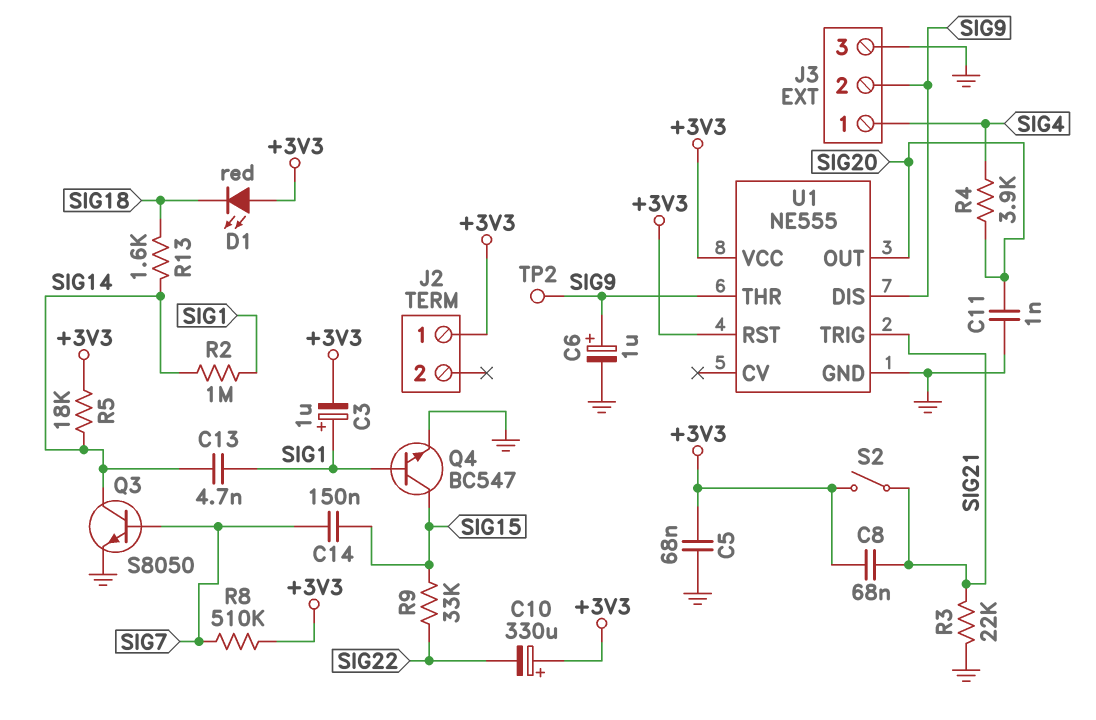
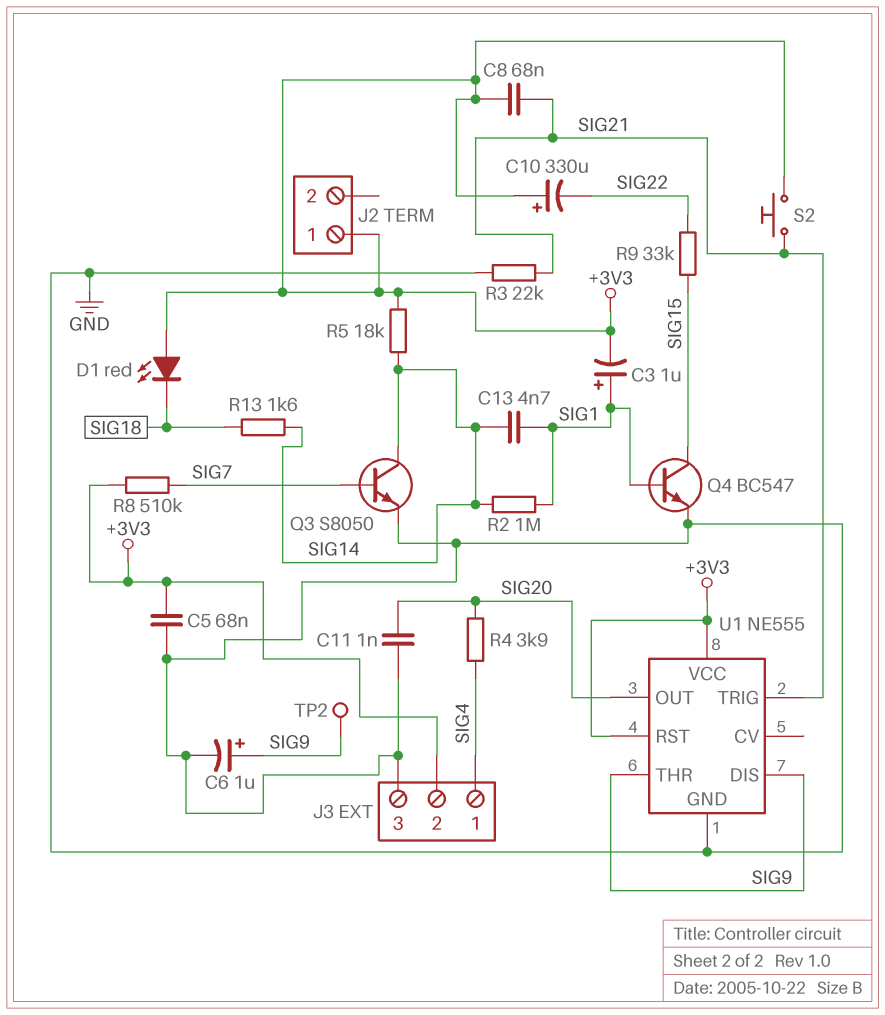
C14: 150nF (SIG7, SIG15) -> none
J3 pin 2: SIG9 -> +3V3
S2: switch (+3V3, SIG21) -> button (+3V3, SIG21)

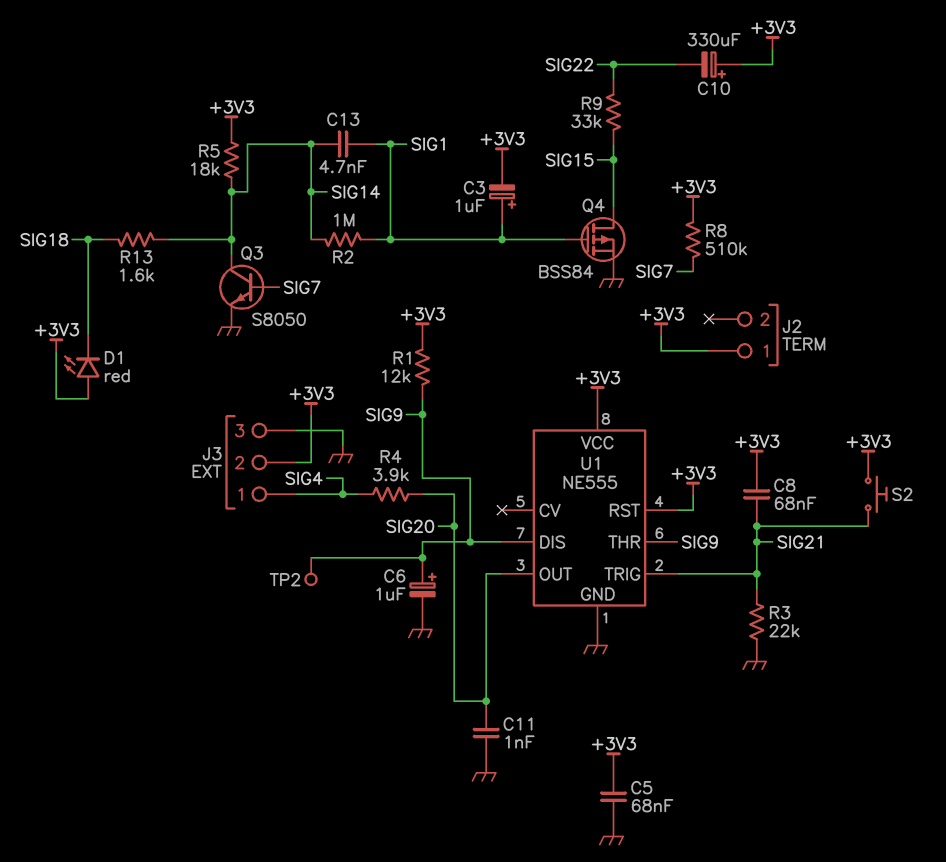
Q4: NPN BC547 (B SIG1, C SIG15, E GND) -> PMOS BSS84 (G SIG1, D SIG15, S GND)
R1: none -> 12k (+3V3, SIG9)

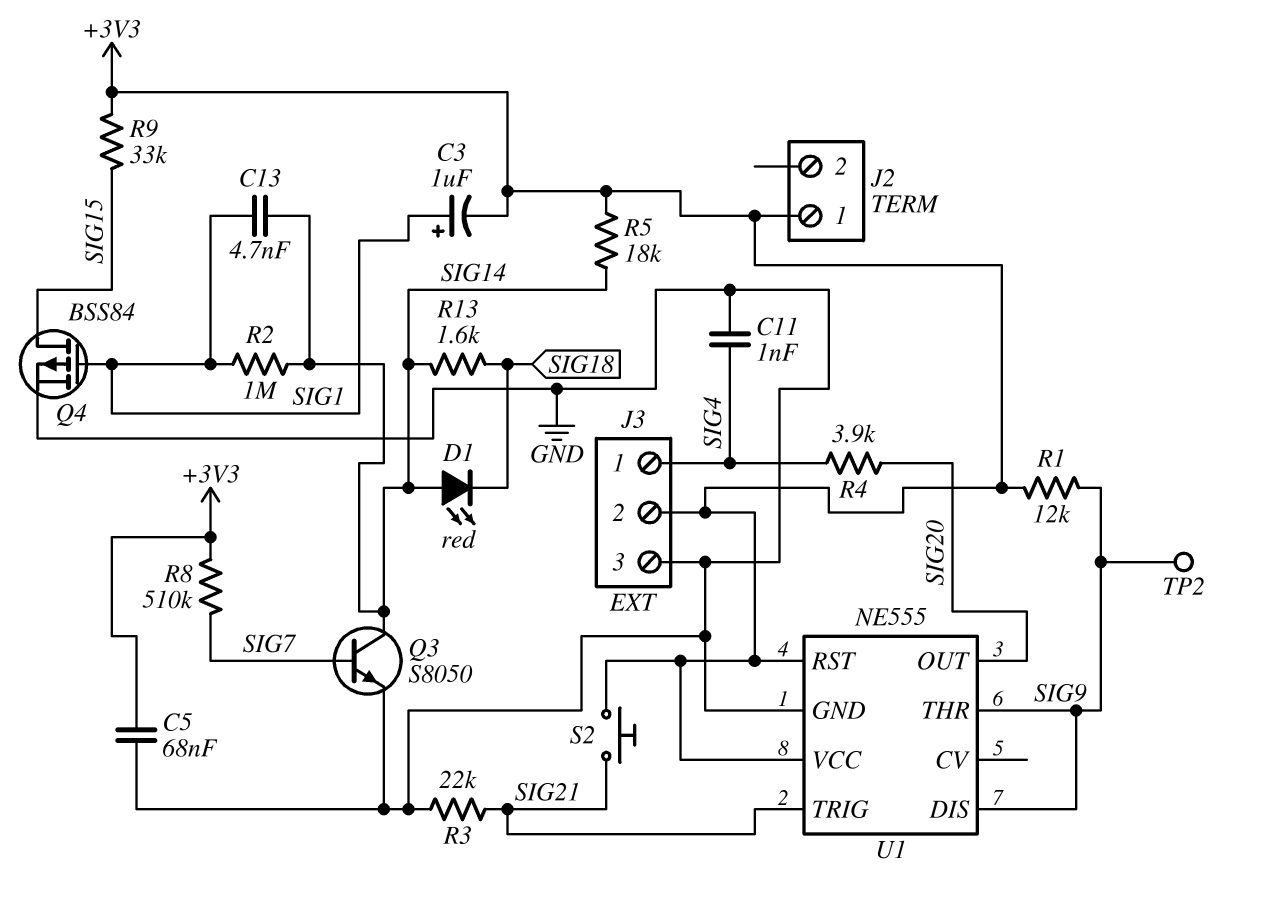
C6: 1uF (plus SIG9, minus GND) -> none
C8: 68nF (+3V3, SIG21) -> none
C10: 330uF (plus +3V3, minus SIG22) -> none
C11: 1nF (GND, SIG20) -> 1nF (GND, SIG4)
D1: LED red (A +3V3, K SIG18) -> LED red (A SIG14, K SIG18)
R9: 33k (SIG15, SIG22) -> 33k (+3V3, SIG15)

